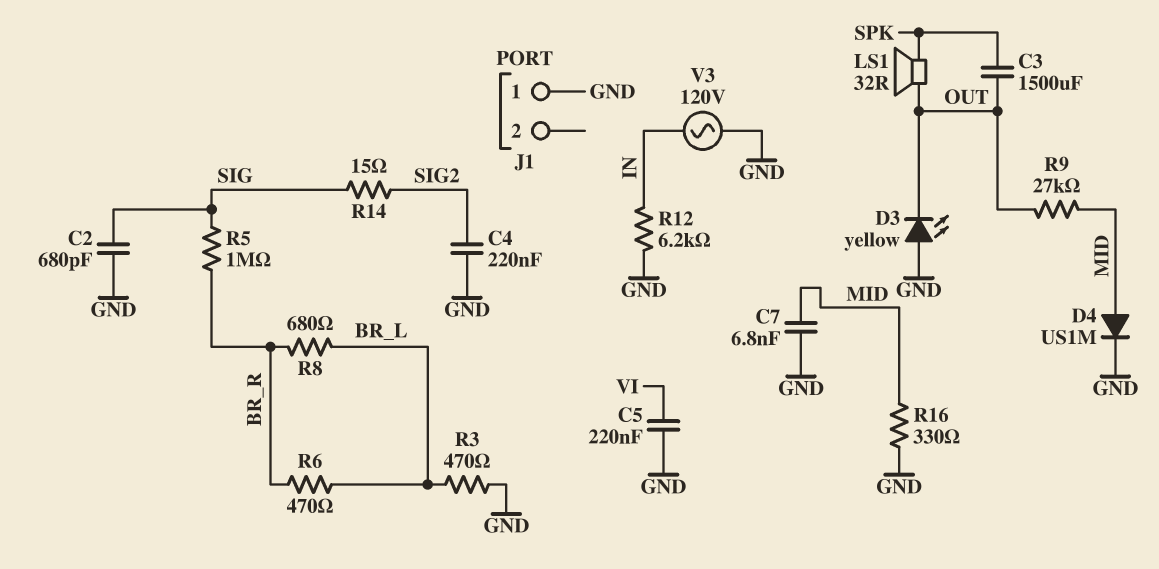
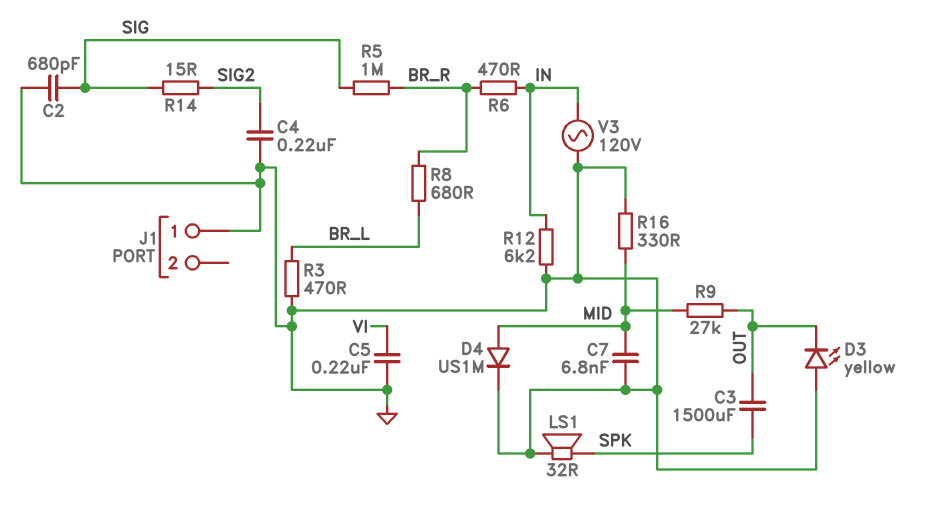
LS1: speaker 32R (OUT, SPK) -> speaker 32R (GND, SPK)
R6: 470 (BR_L, BR_R) -> 470 (BR_R, IN)

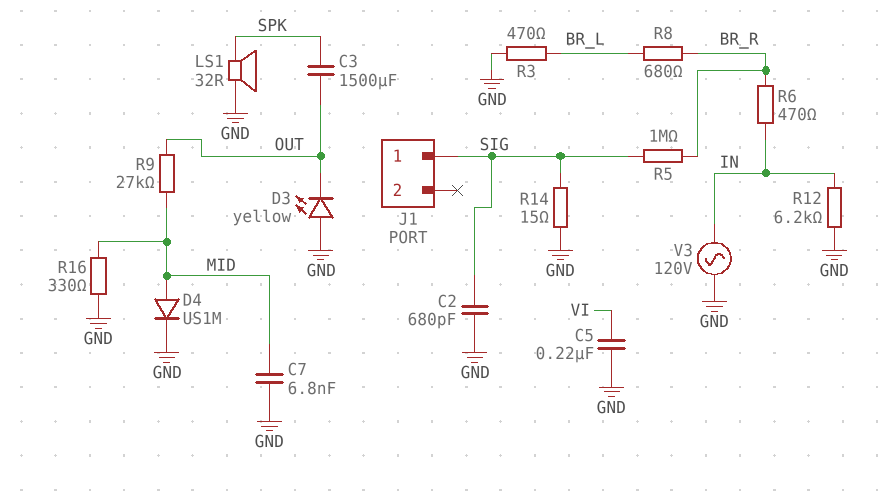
C4: 220nF (GND, SIG2) -> none
J1 pin 1: GND -> SIG
R14: 15 (SIG, SIG2) -> 15 (GND, SIG)

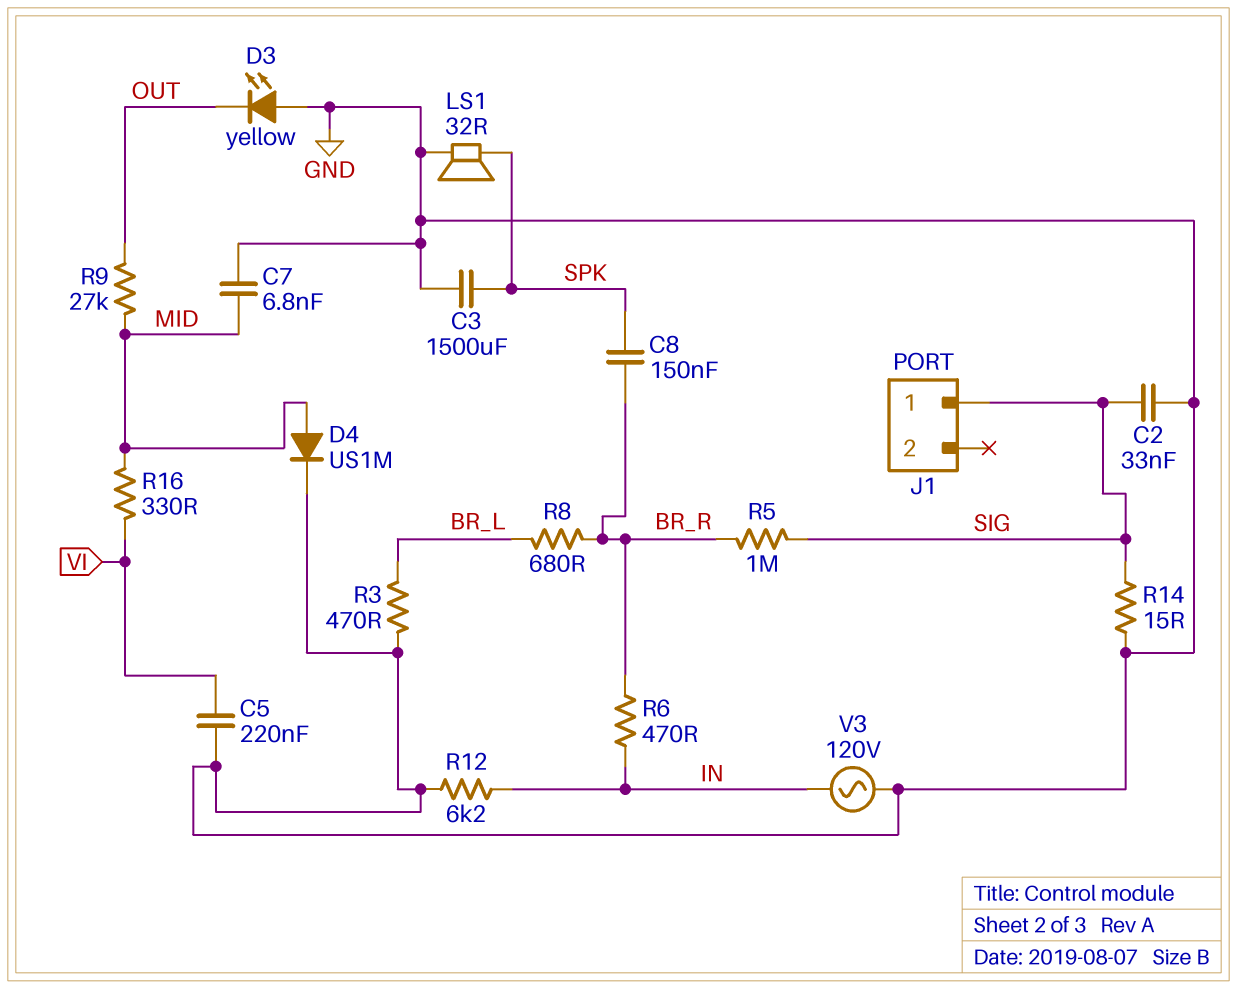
C2: 680pF (GND, SIG) -> 33nF (GND, SIG)
C3: 1500uF (OUT, SPK) -> 1500uF (GND, SPK)
C8: none -> 150nF (BR_R, SPK)
R16: 330 (GND, MID) -> 330 (MID, VI)

